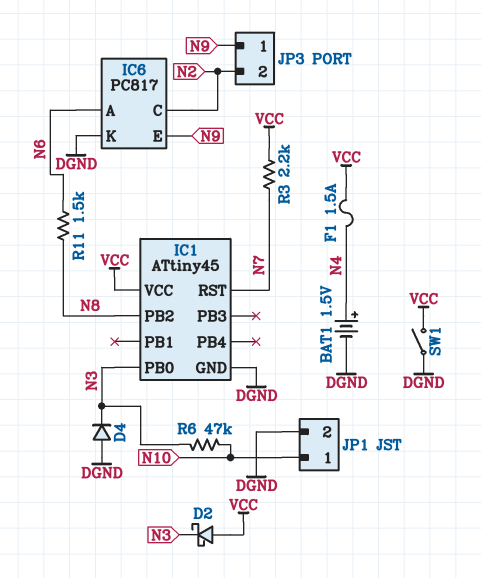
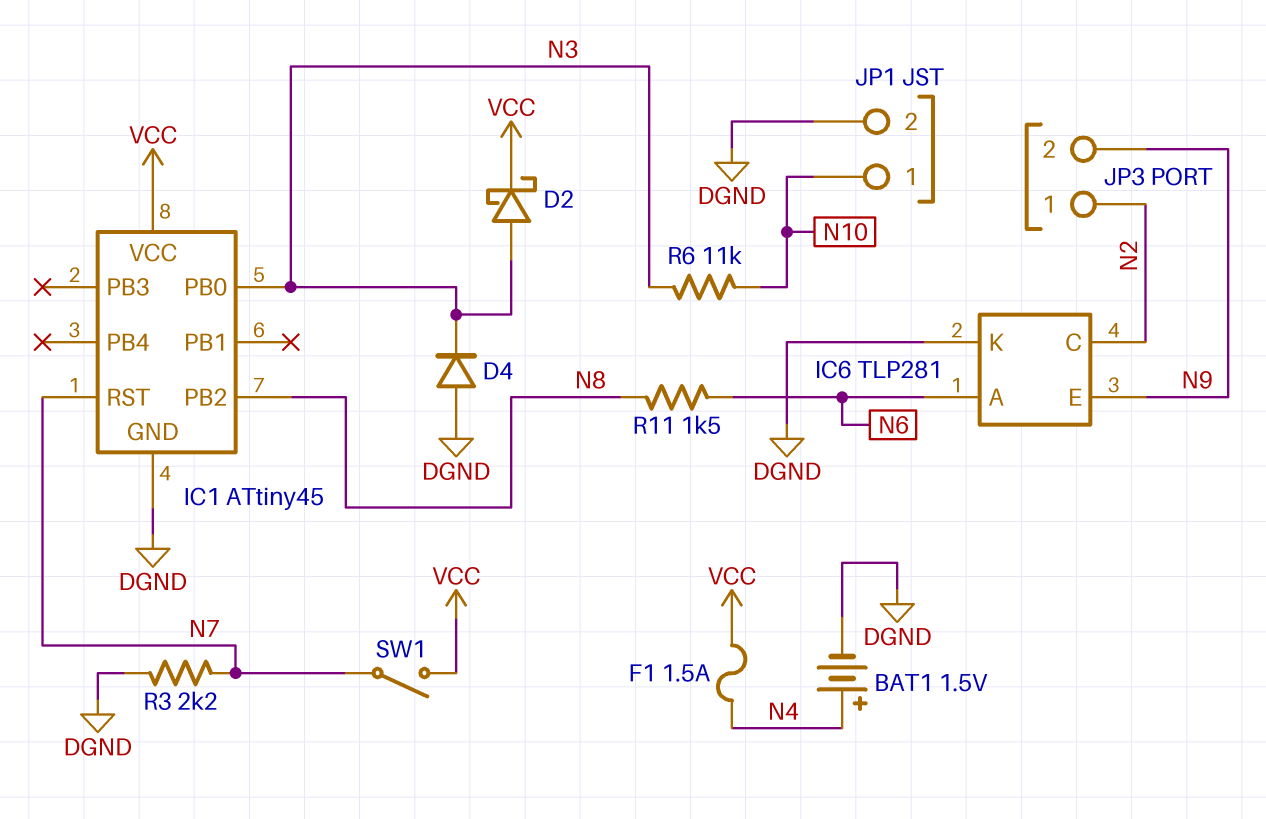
D2: schottky (A VCC, K N3) -> schottky (A N3, K VCC)
IC6: PC817 -> TLP281
JP3 pin 1: N9 -> N2
JP3 pin 2: N2 -> N9
R3: 2.2k (N7, VCC) -> 2.2k (DGND, N7)
R6: 47k (N3, N10) -> 11k (N3, N10)
SW1: switch (DGND, VCC) -> switch (N7, VCC)

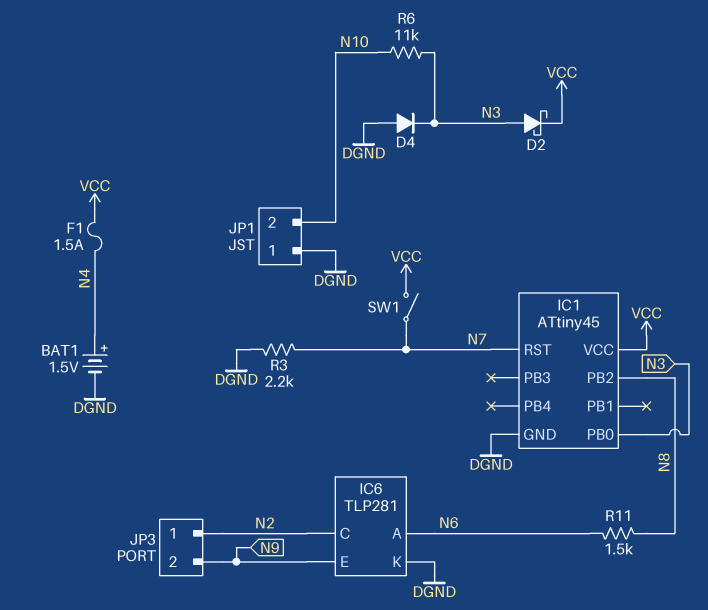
JP1 pin 1: N10 -> DGND
JP1 pin 2: DGND -> N10

